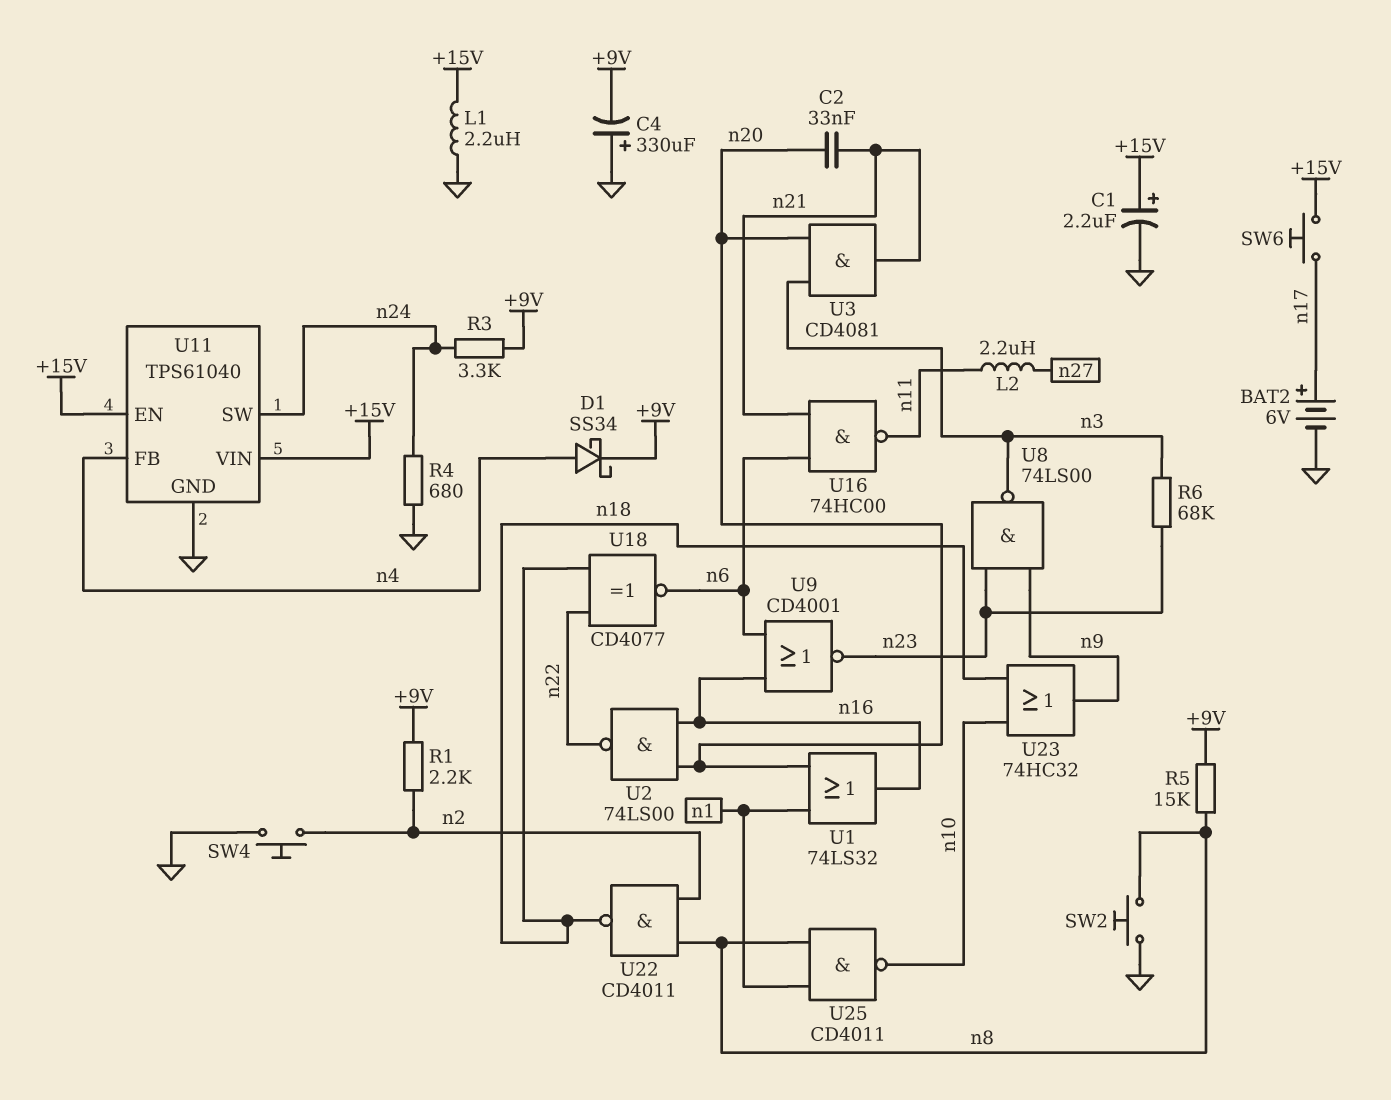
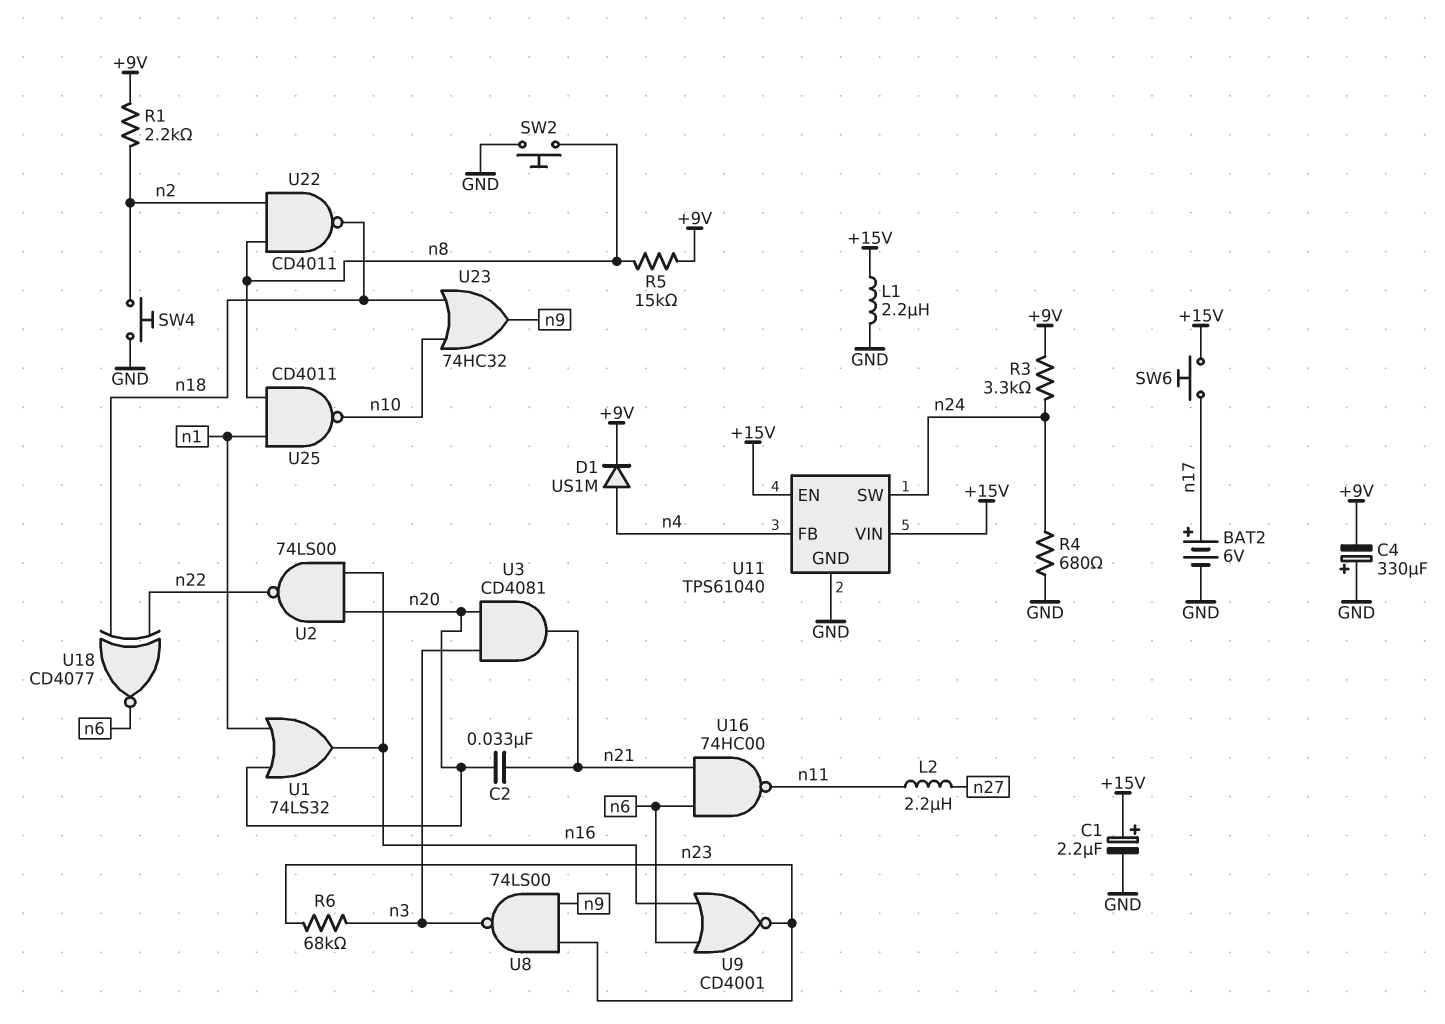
D1: schottky SS34 (A n4, K +9V) -> diode US1M (A n4, K +9V)

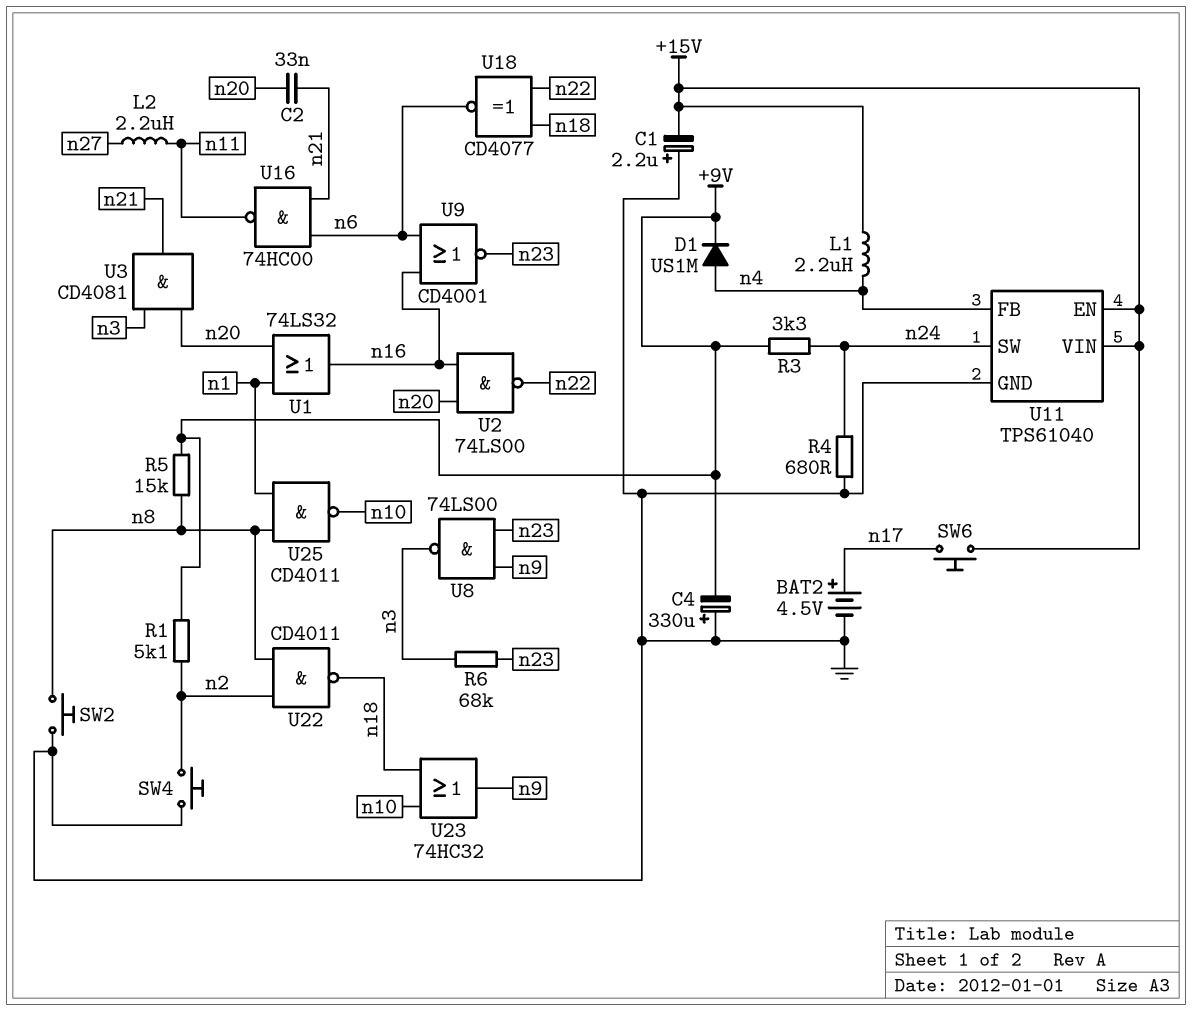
BAT2: 6V (plus n17, minus GND) -> 4.5V (plus n17, minus GND)
C1: 2.2uF (plus +15V, minus GND) -> 2.2uF (plus GND, minus +15V)
L1: 2.2uH (+15V, GND) -> 2.2uH (+15V, n4)
R1: 2.2k (+9V, n2) -> 5.1k (+9V, n2)

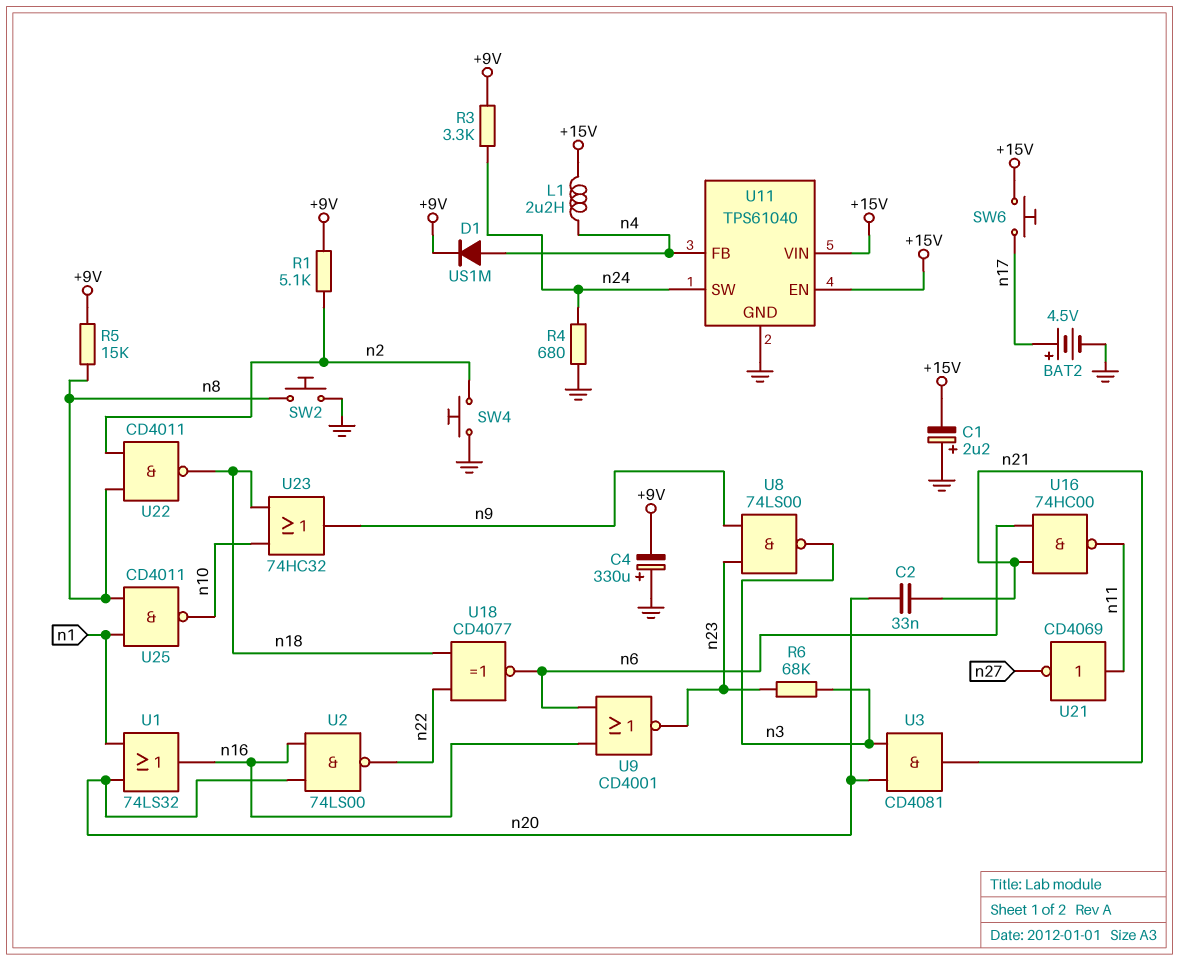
L2: 2.2uH (n11, n27) -> none
U21: none -> NOT CD4069 (in n11, out n27)

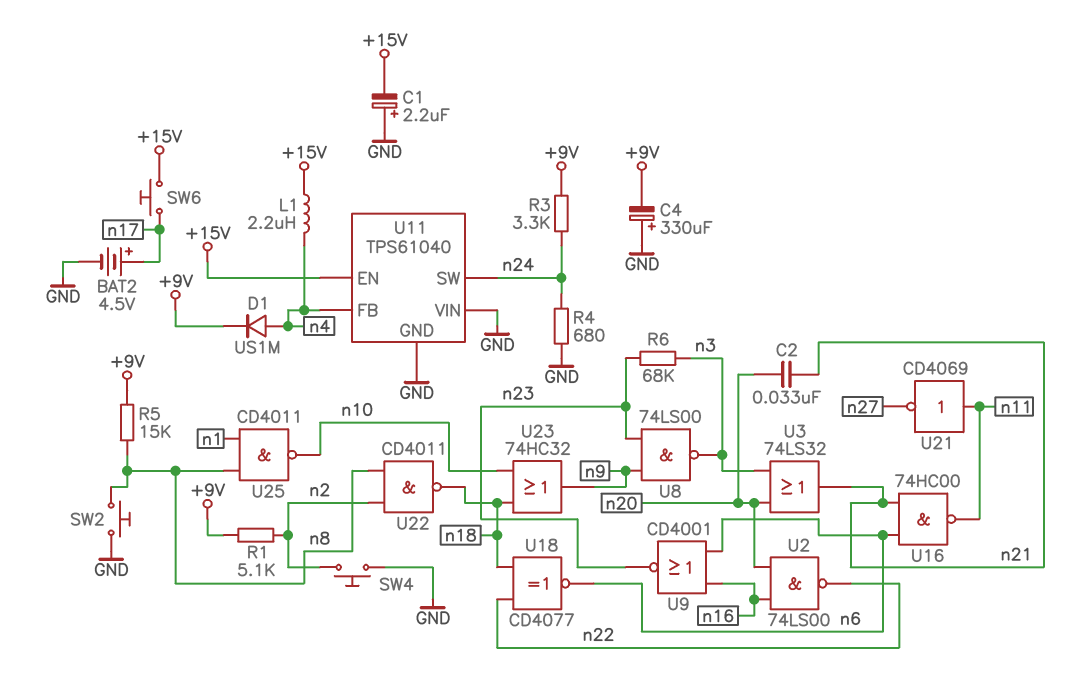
U1: OR 74LS32 (in n1, in n20, out n16) -> none
U3: AND CD4081 (in n3, in n20, out n21) -> OR 74LS32 (in n3, in n20, out n21)
U11 pin VIN: +15V -> GND

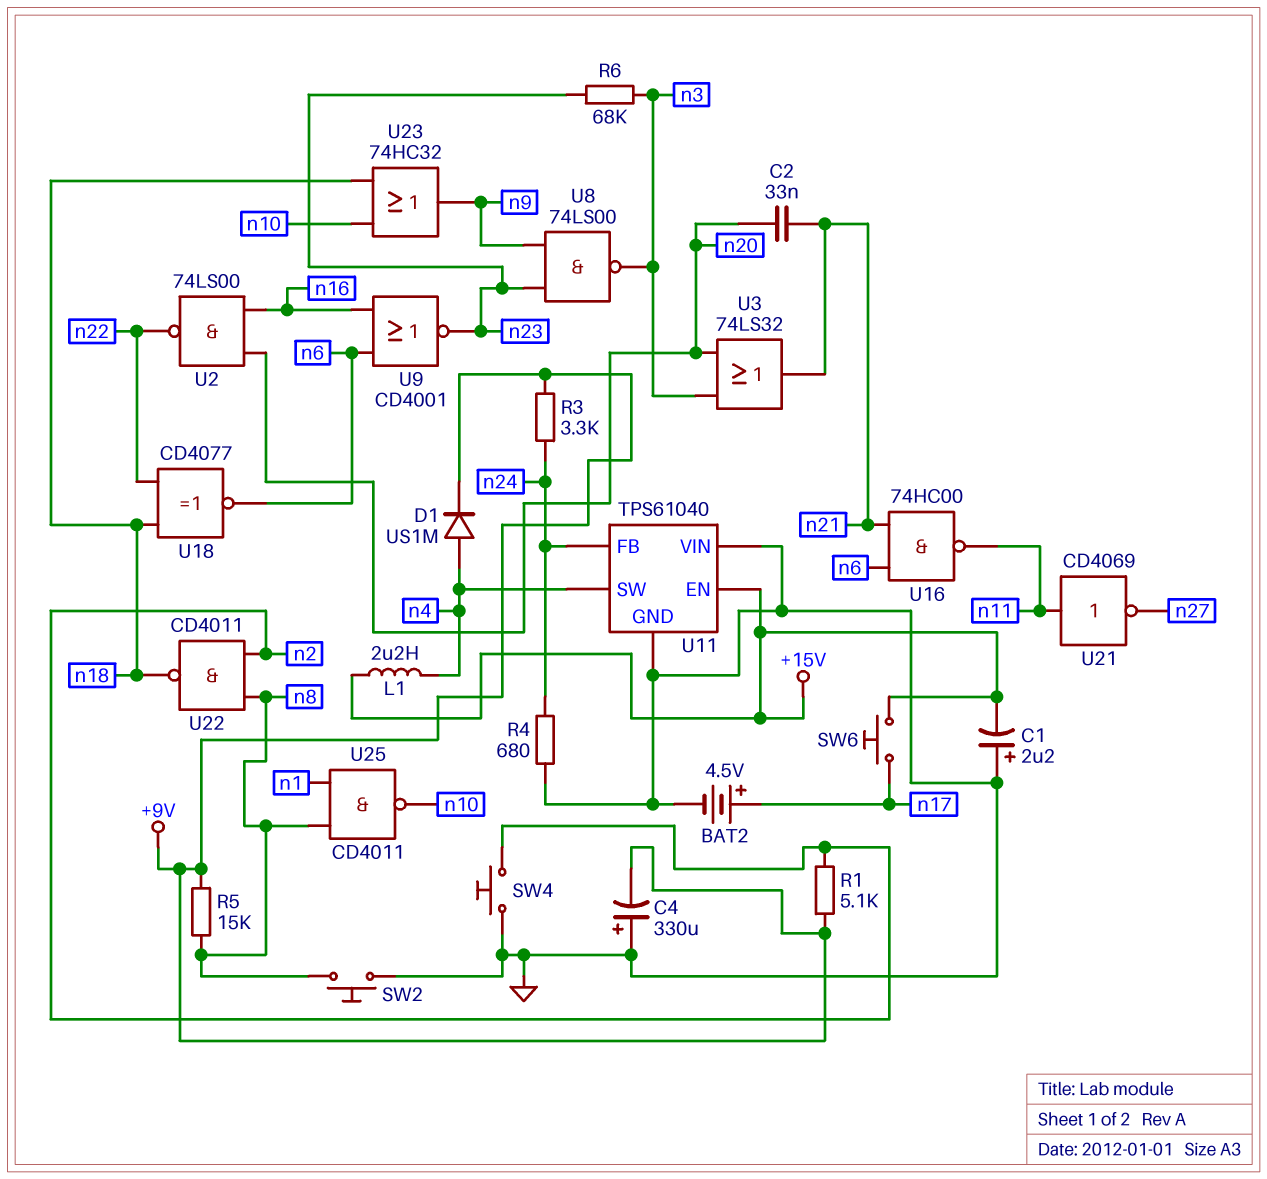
U11 pin FB: n4 -> n24
U11 pin SW: n24 -> n4

